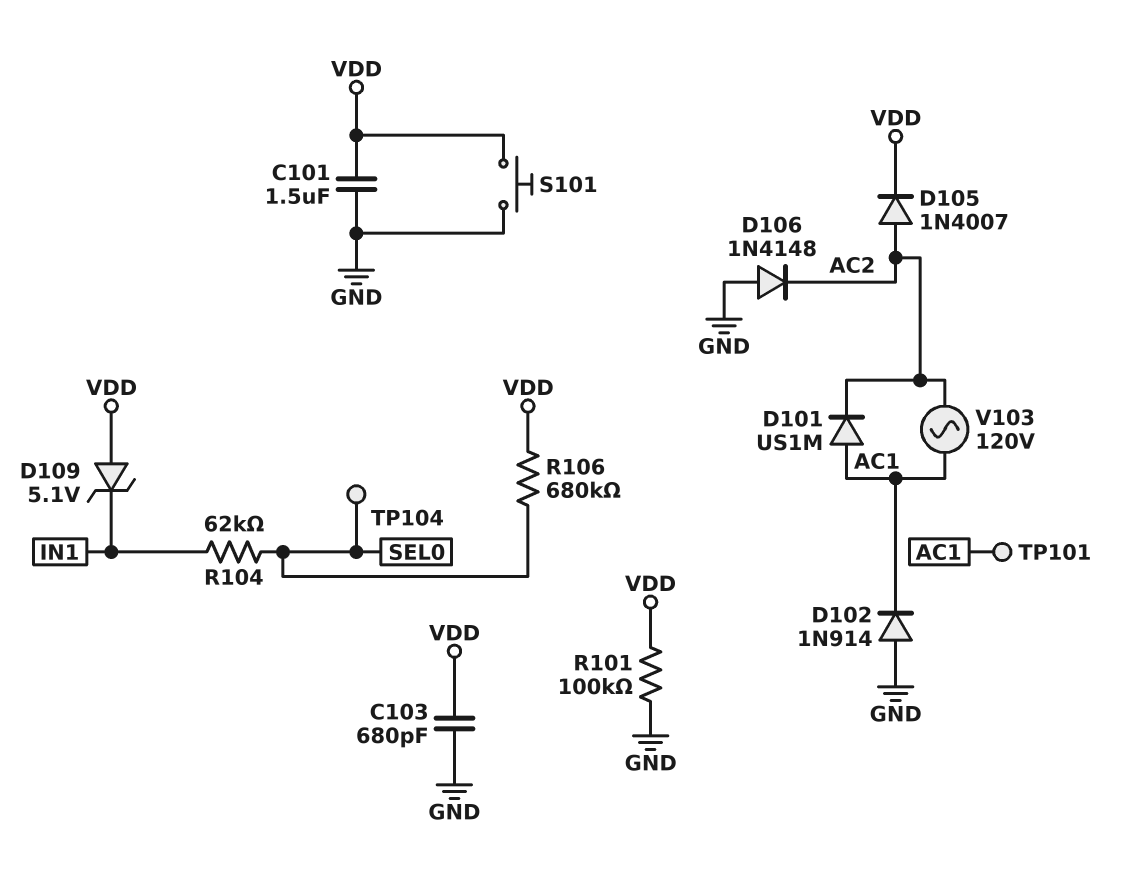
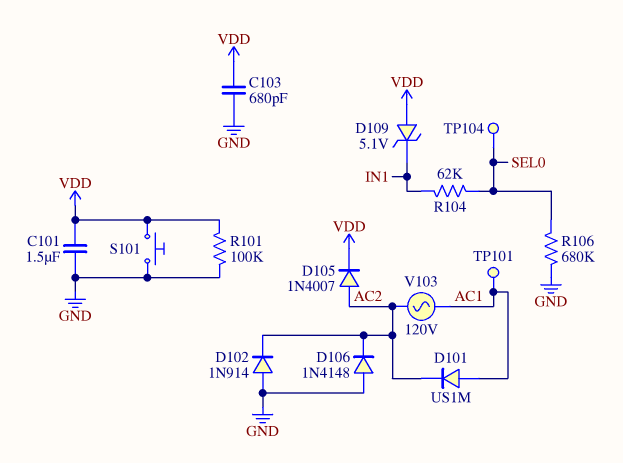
D102: diode 1N914 (A GND, K AC1) -> diode 1N914 (A GND, K AC2)
R106: 680k (SEL0, VDD) -> 680k (GND, SEL0)

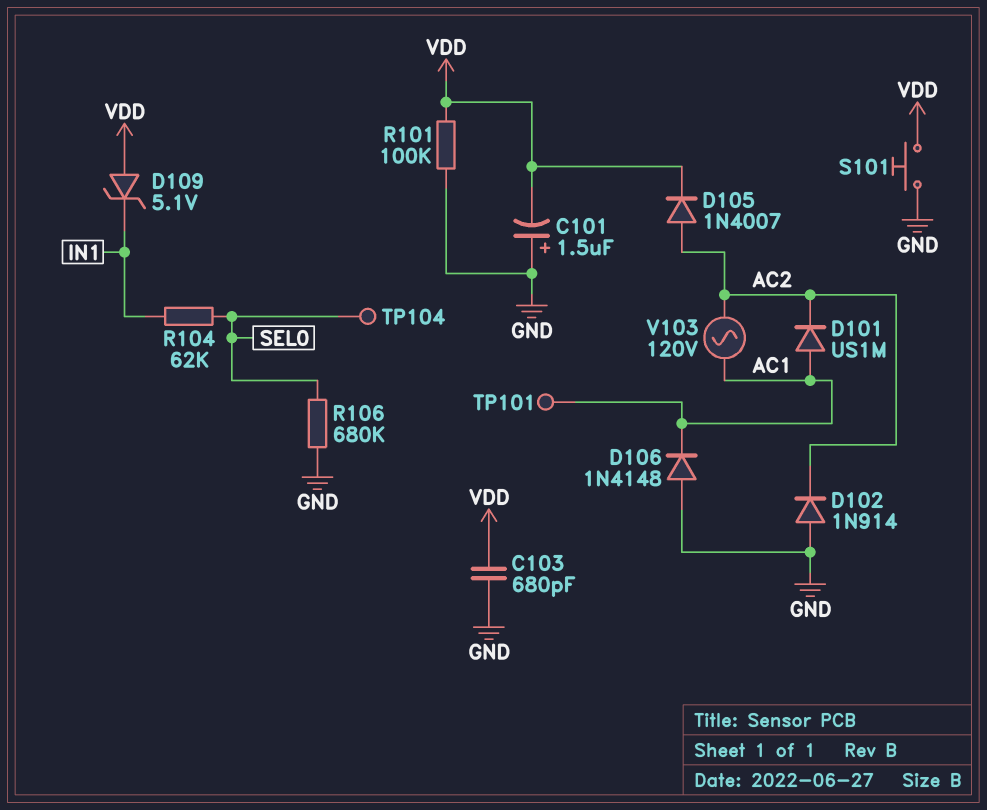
C101: 1.5uF (GND, VDD) -> 1.5uF (plus GND, minus VDD)
D106: diode 1N4148 (A GND, K AC2) -> diode 1N4148 (A GND, K AC1)

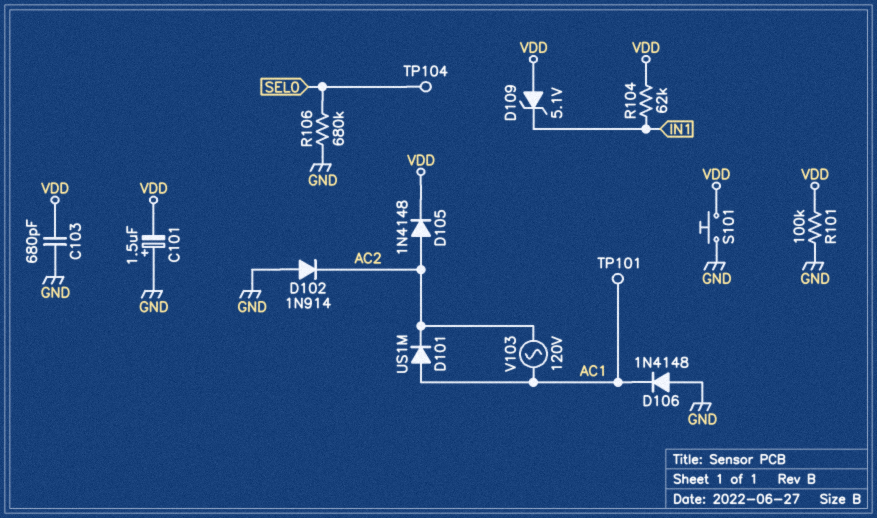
D105: diode 1N4007 (A AC2, K VDD) -> diode 1N4148 (A AC2, K VDD)
R104: 62k (IN1, SEL0) -> 62k (IN1, VDD)

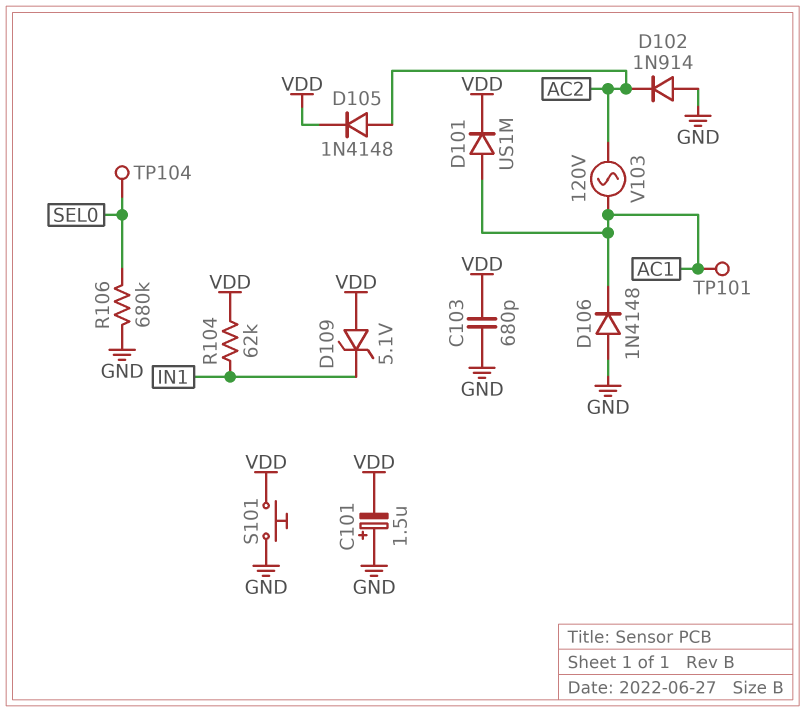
D101: diode US1M (A AC1, K AC2) -> diode US1M (A AC1, K VDD)
R101: 100k (GND, VDD) -> none

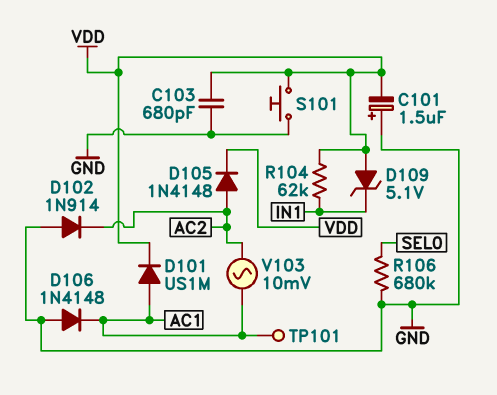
TP104: test point (SEL0) -> none
V103: AC 120V (AC1, AC2) -> AC 10mV (AC1, AC2)

